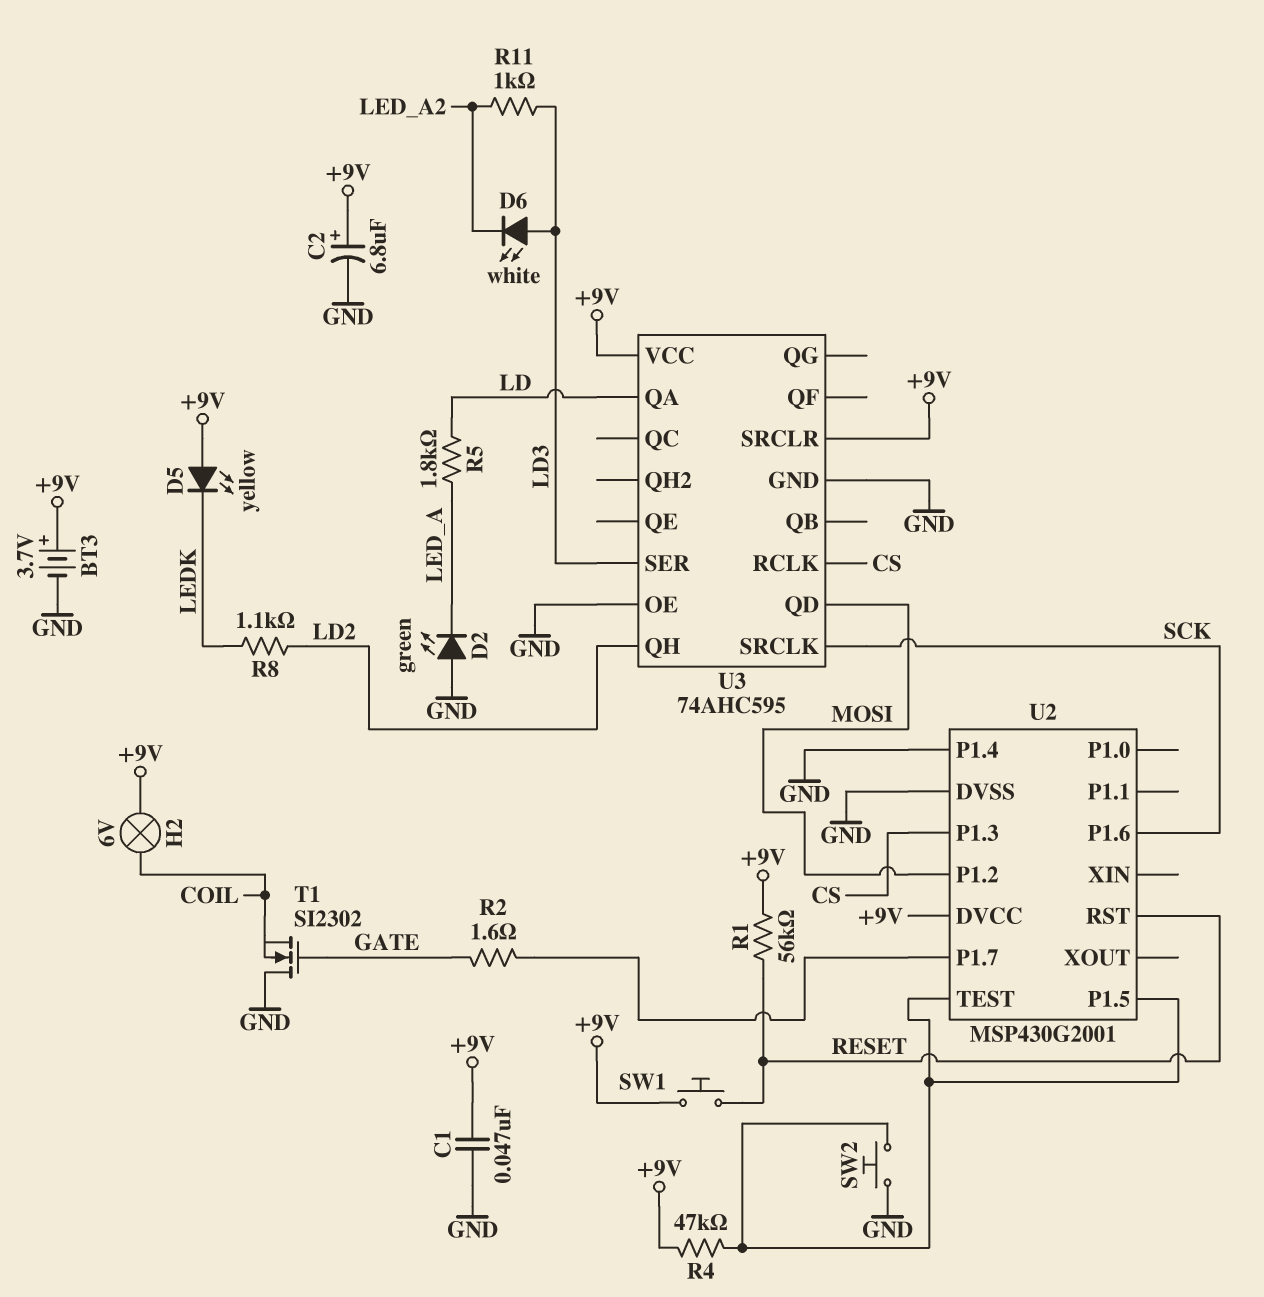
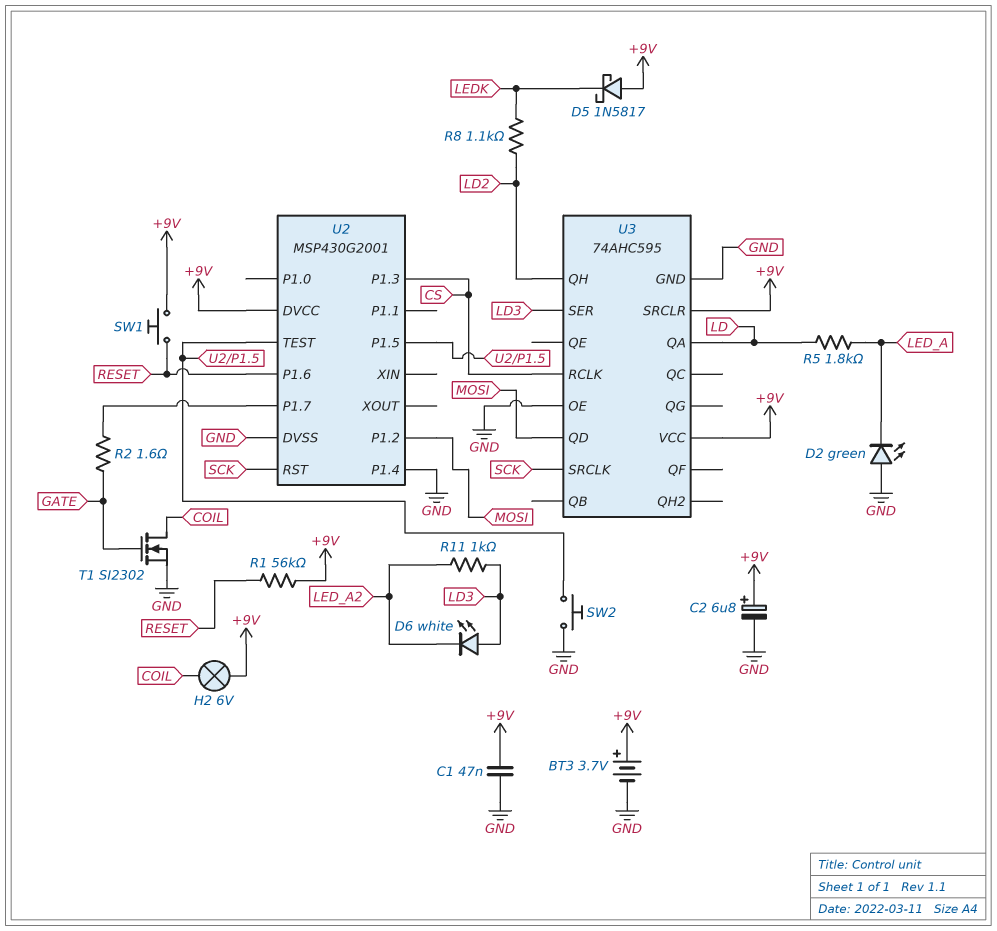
D5: LED yellow (A +9V, K LEDK) -> schottky 1N5817 (A +9V, K LEDK)
R4: 47k (+9V, U2/P1.5) -> none
T1: NMOS SI2302 (G GATE, D GND, S COIL) -> NMOS SI2302 (G GATE, D COIL, S GND)
U2 pin P1.6: SCK -> RESET
U2 pin RST: RESET -> SCK

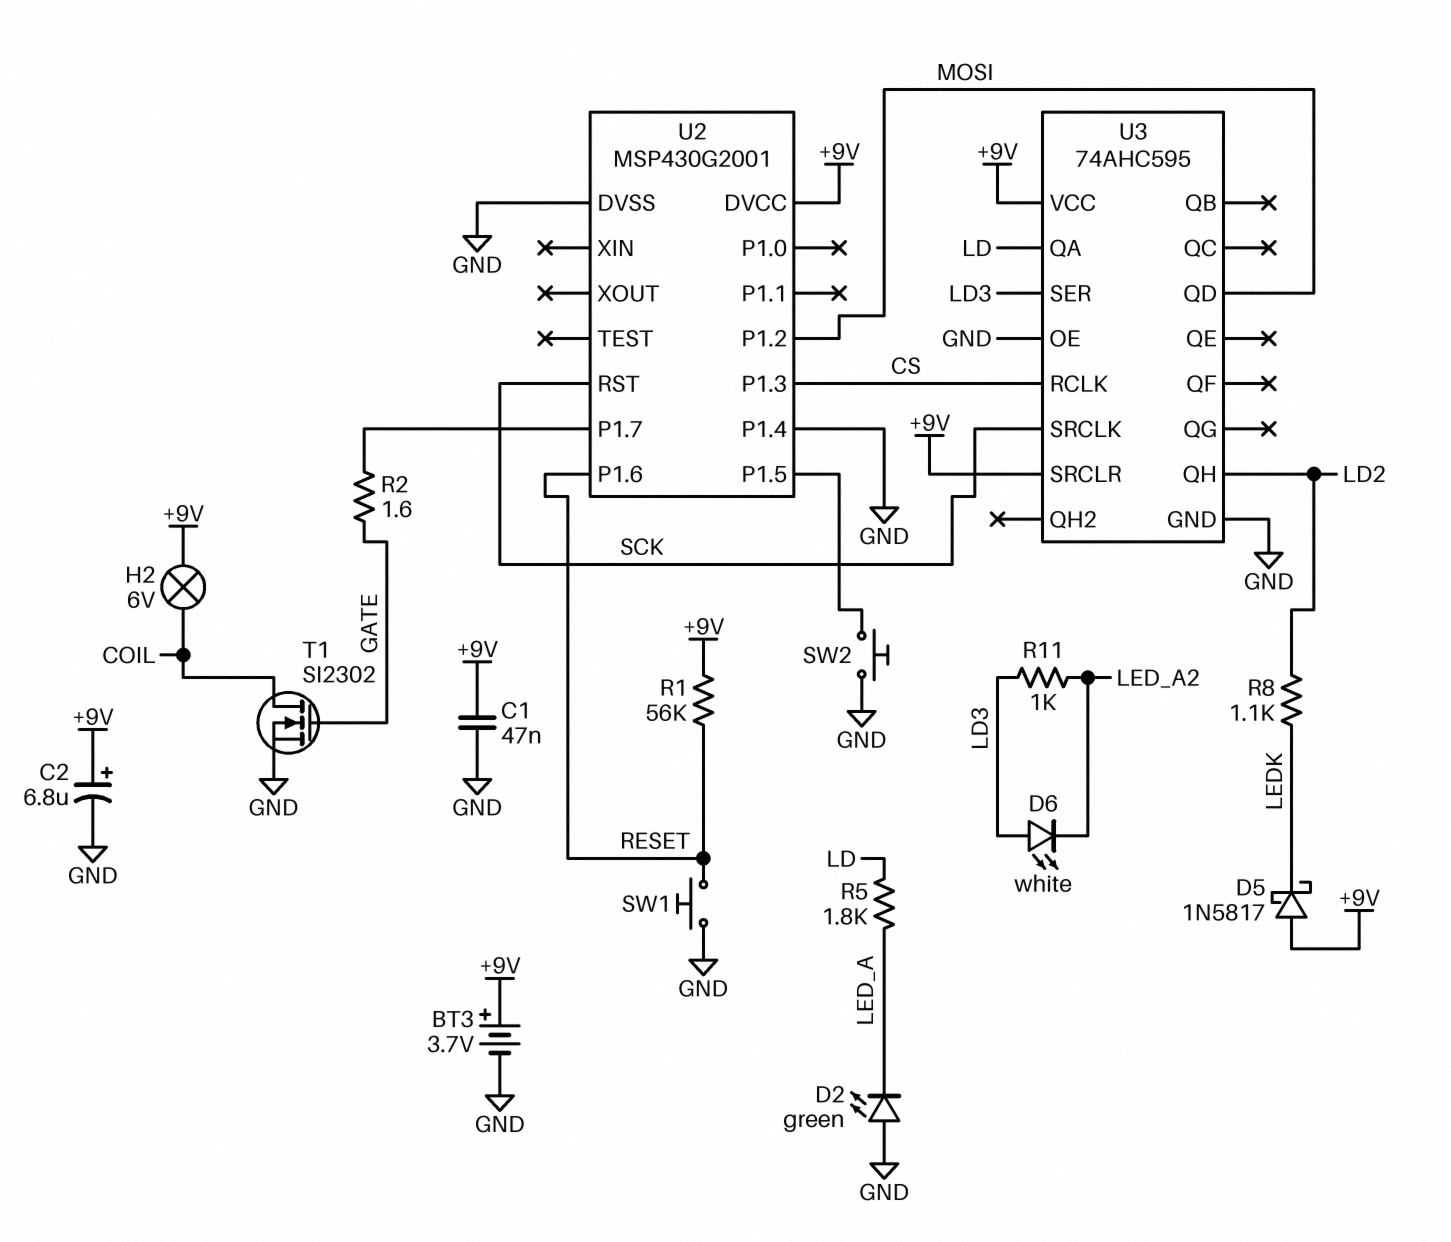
SW1: button (+9V, RESET) -> button (GND, RESET)
U2 pin TEST: U2/P1.5 -> none

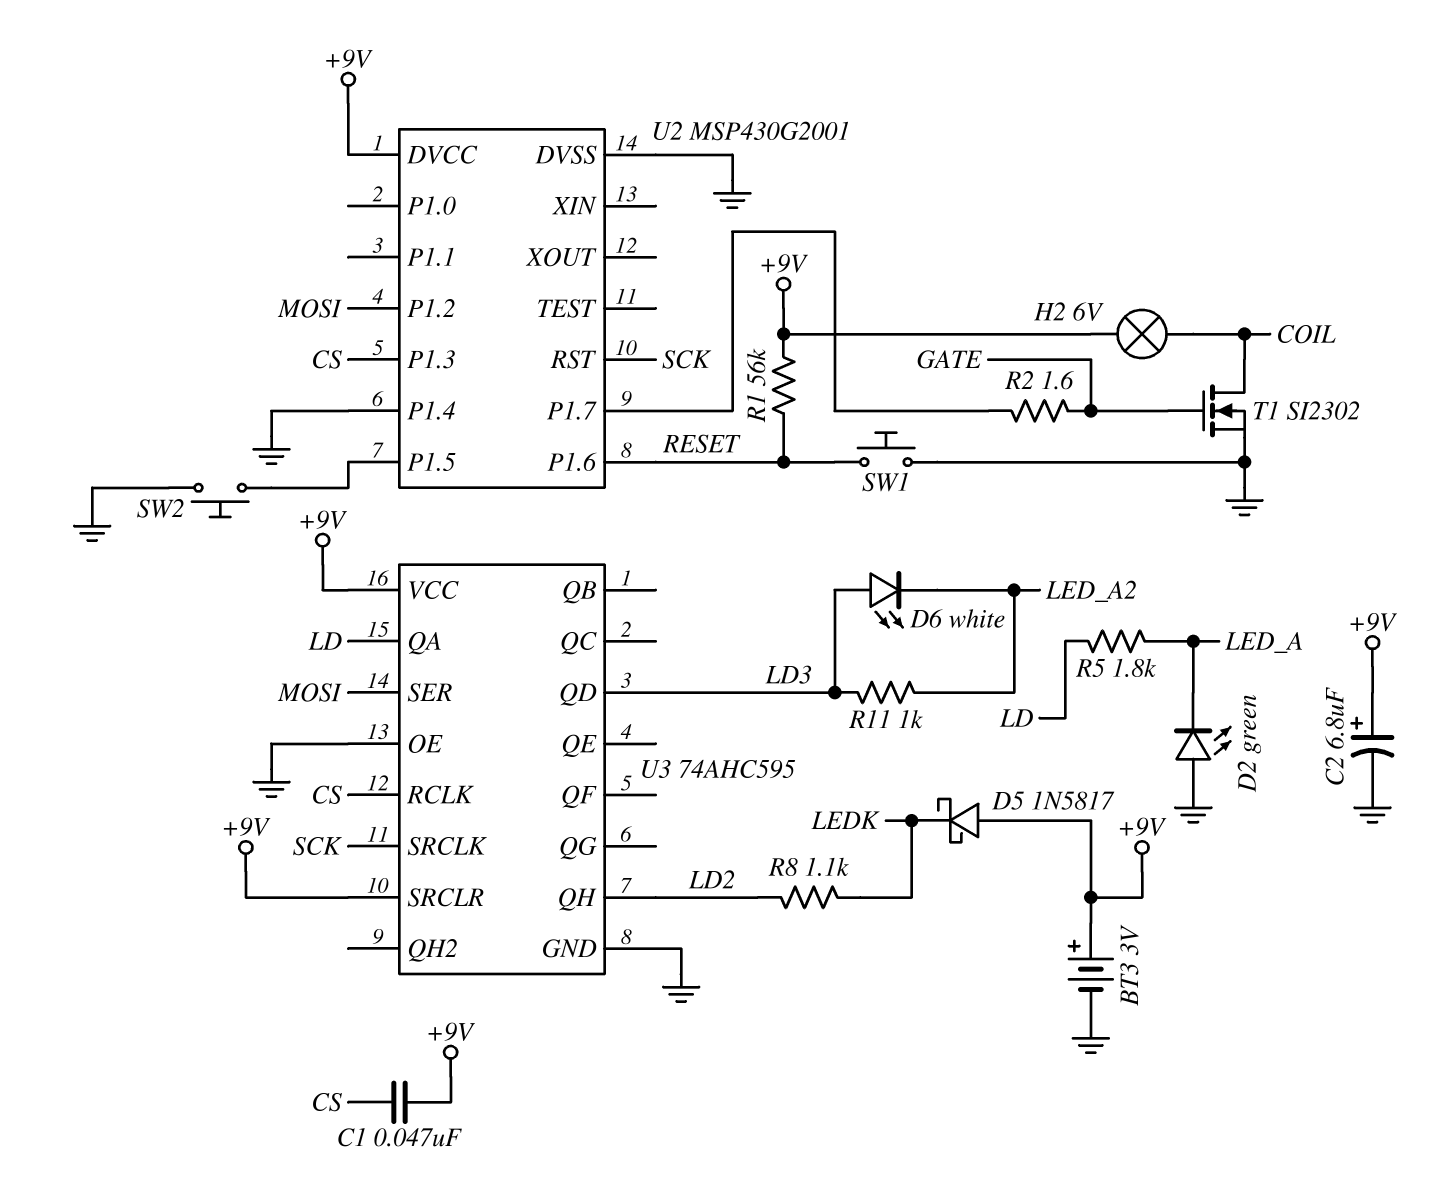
BT3: 3.7V (plus +9V, minus GND) -> 3V (plus +9V, minus GND)
C1: 47nF (+9V, GND) -> 47nF (+9V, CS)
U3 pin QD: MOSI -> LD3
U3 pin SER: LD3 -> MOSI

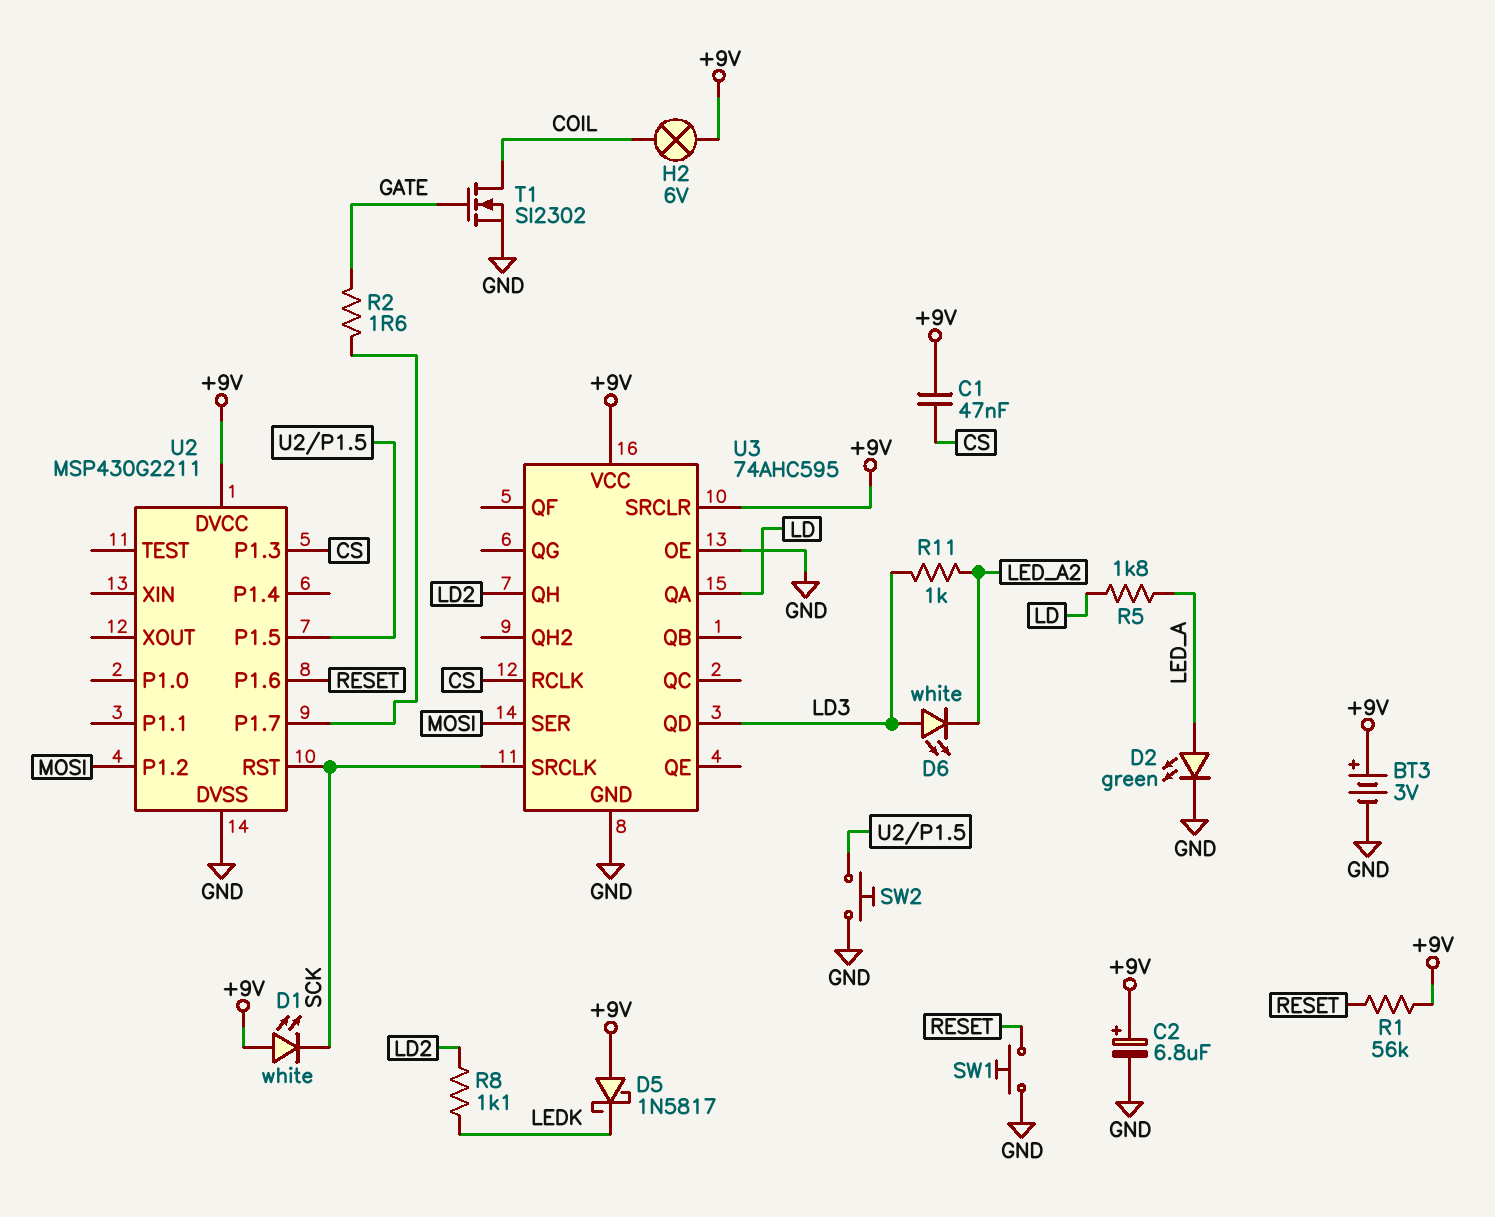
D1: none -> LED white (A +9V, K SCK)
D2: LED green (A GND, K LED_A) -> LED green (A LED_A, K GND)
U2: MSP430G2001 -> MSP430G2211
U2 pin P1.4: GND -> none

